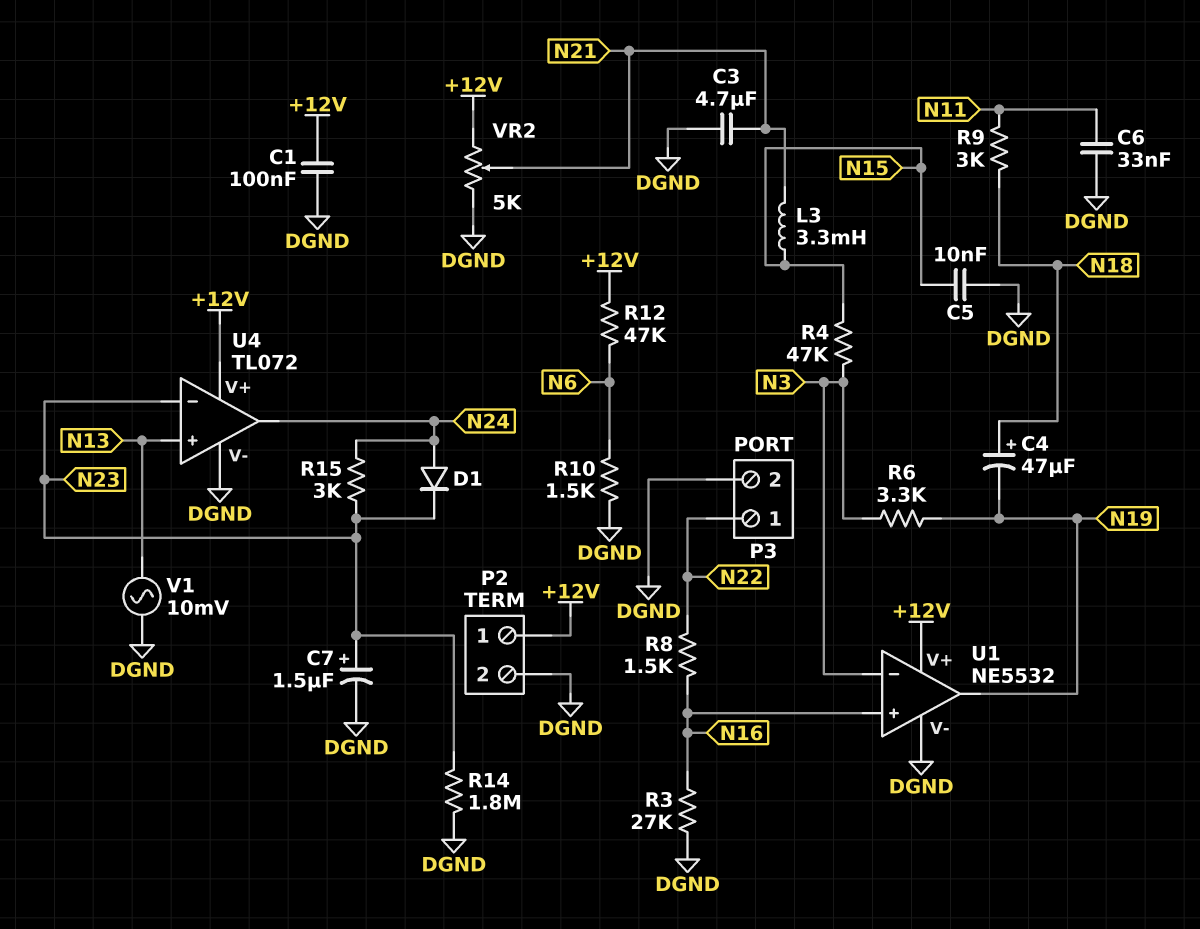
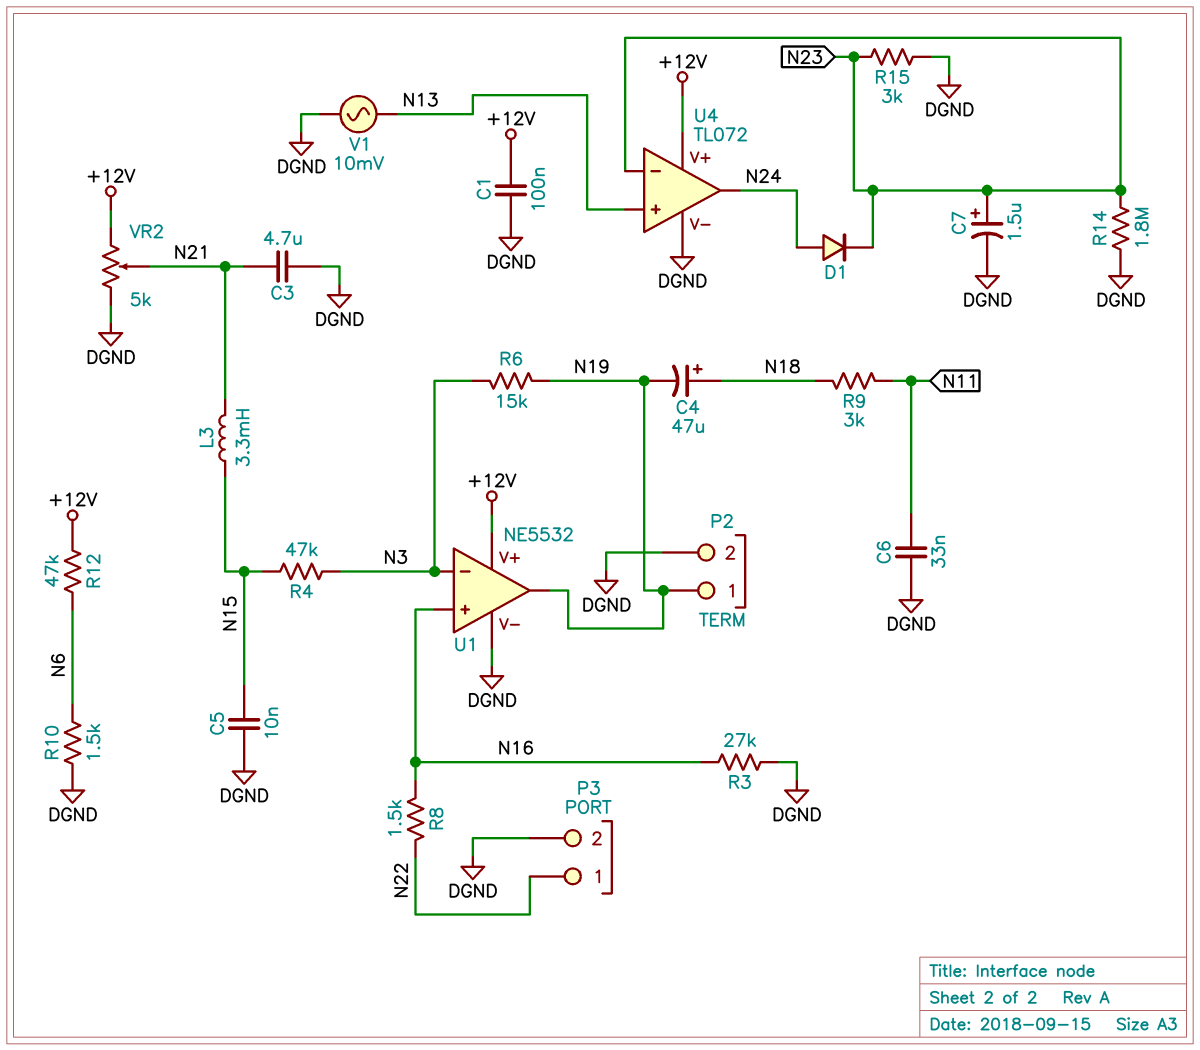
P2 pin 1: +12V -> N19
R6: 3.3k (N3, N19) -> 15k (N3, N19)
R15: 3k (N23, N24) -> 3k (DGND, N23)

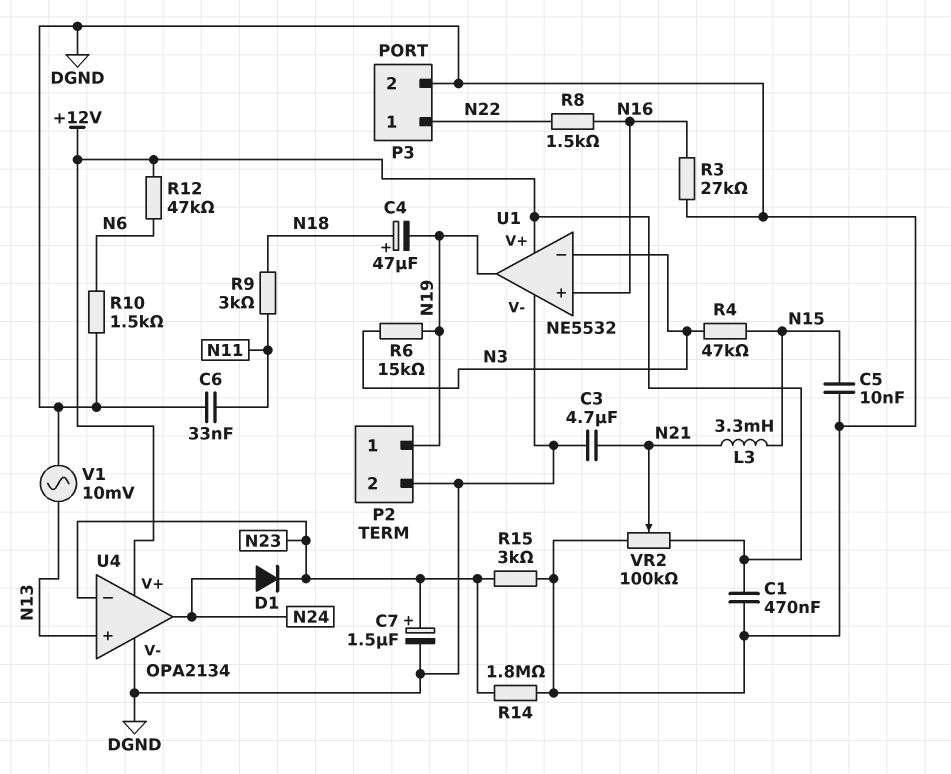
C1: 100nF (+12V, DGND) -> 470nF (+12V, DGND)
U4: TL072 -> OPA2134
VR2: 5k (+12V, DGND, wiper N21) -> 100k (+12V, DGND, wiper N21)

